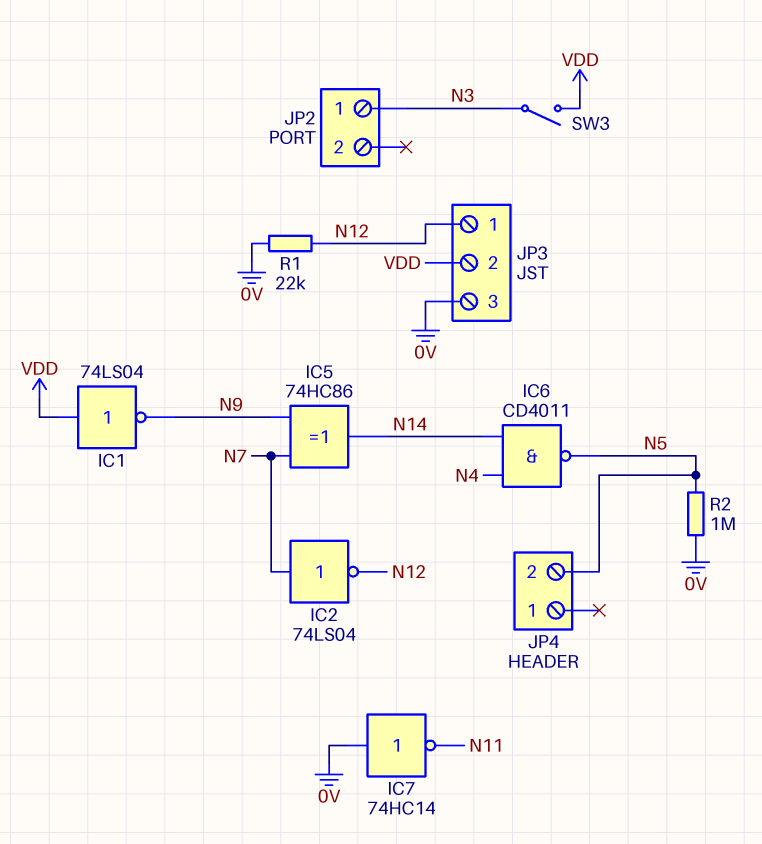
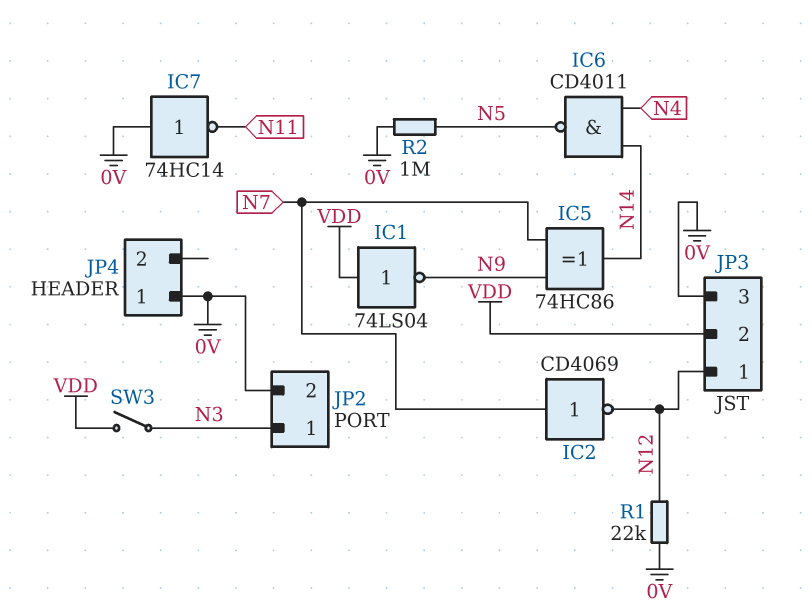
IC2: NOT 74LS04 (in N7, out N12) -> NOT CD4069 (in N7, out N12)
JP2 pin 2: none -> 0V
JP4 pin 1: none -> 0V
JP4 pin 2: N5 -> none

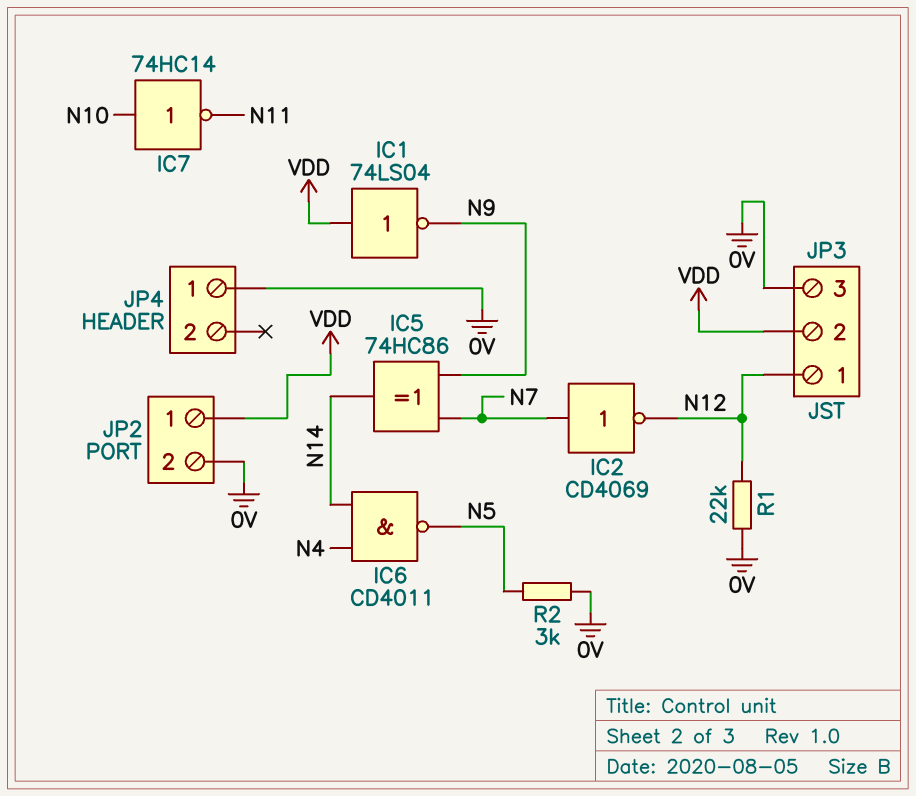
IC7: NOT 74HC14 (in 0V, out N11) -> NOT 74HC14 (in N10, out N11)
JP2 pin 1: N3 -> VDD
R2: 1M (0V, N5) -> 3k (0V, N5)
SW3: switch (N3, VDD) -> none

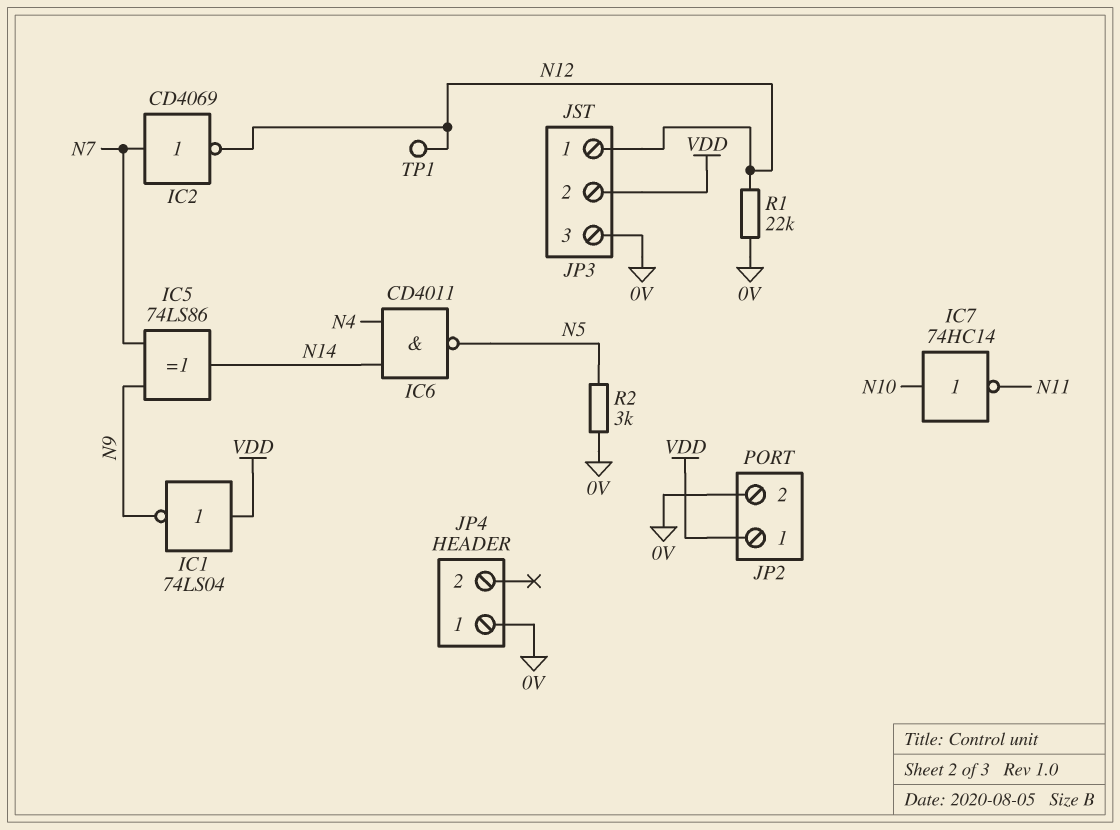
IC5: XOR 74HC86 (in N7, in N9, out N14) -> XOR 74LS86 (in N7, in N9, out N14)
TP1: none -> test point (N12)

